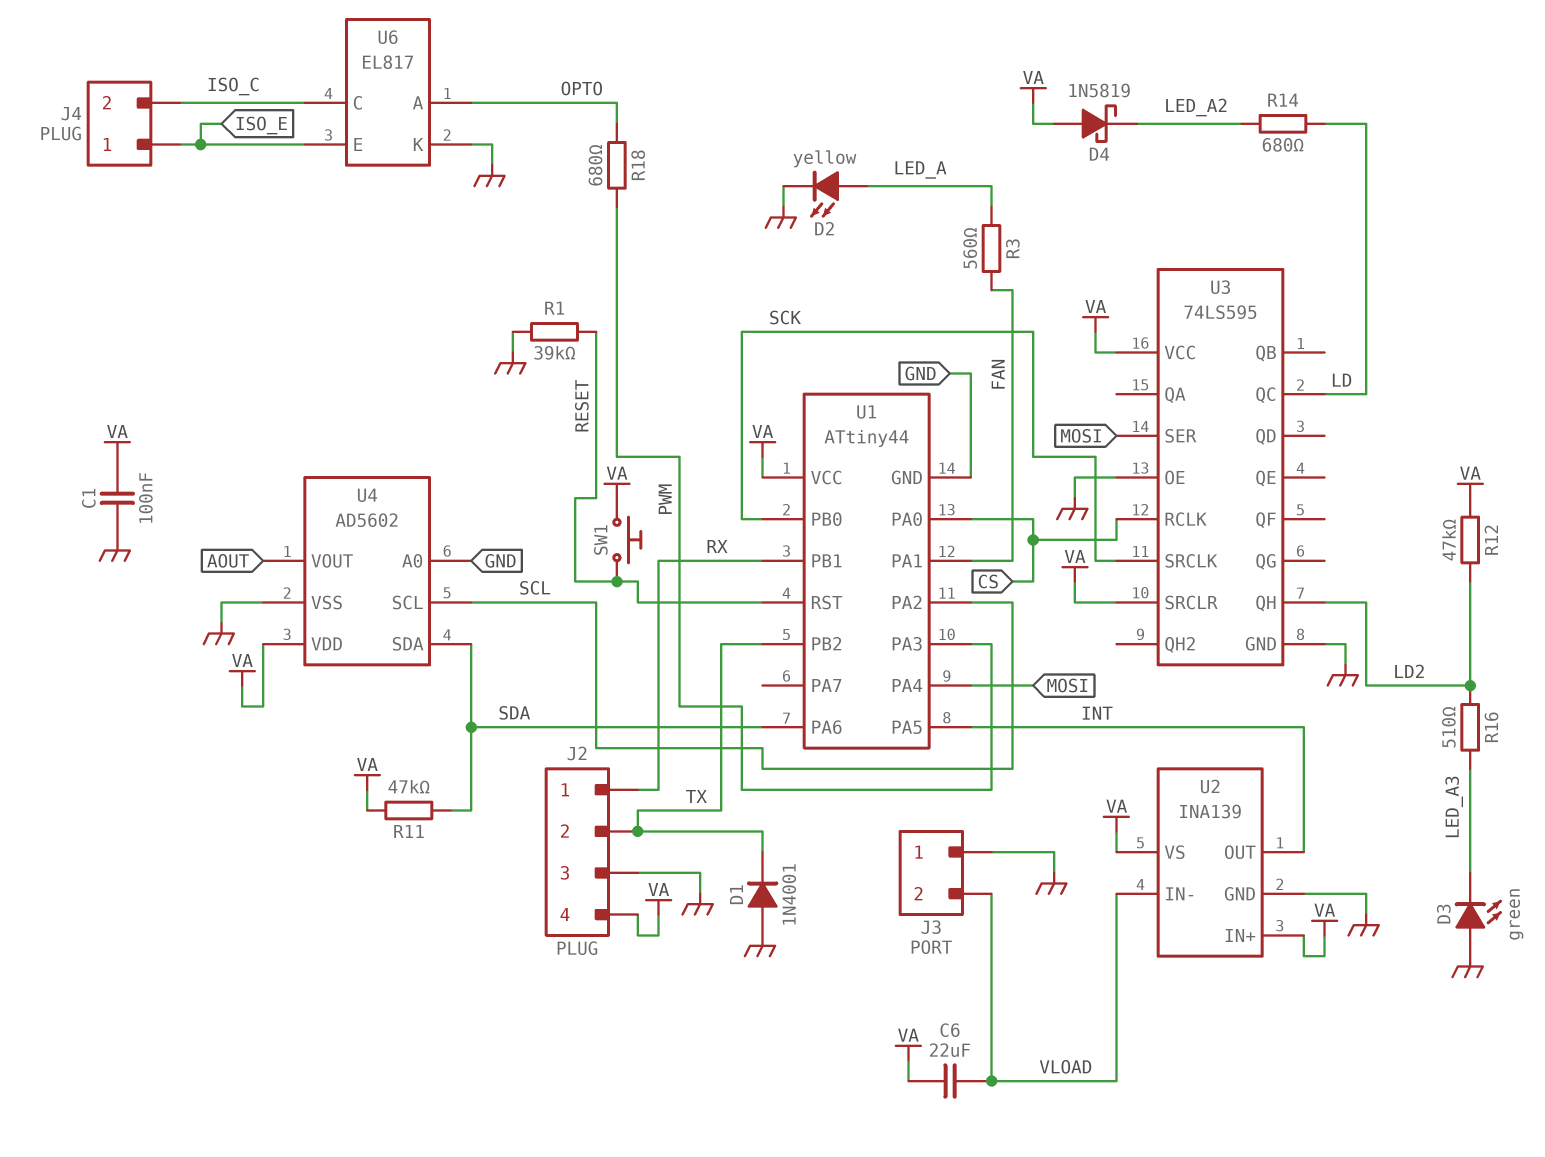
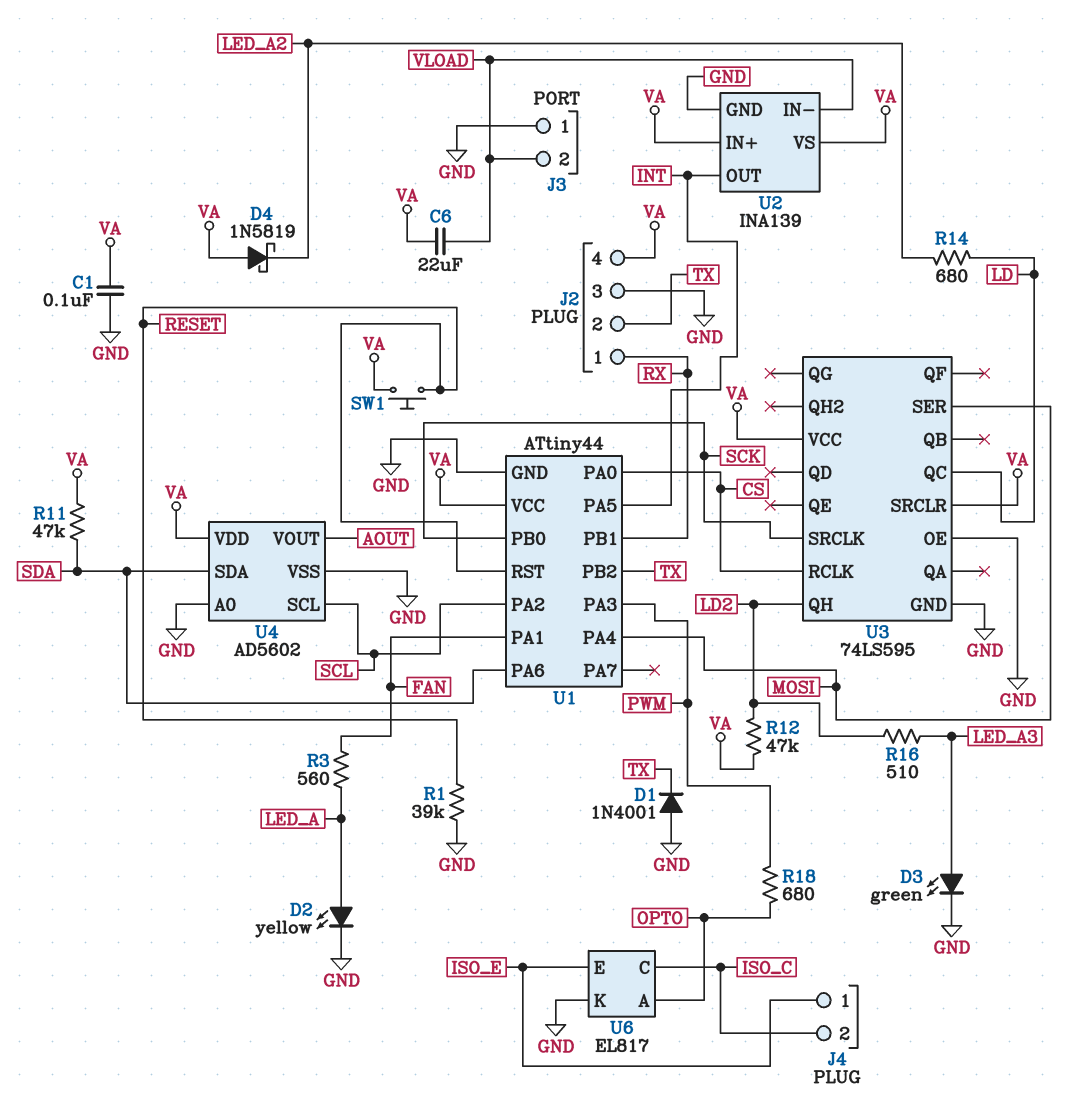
D3: LED green (A GND, K LED_A3) -> LED green (A LED_A3, K GND)

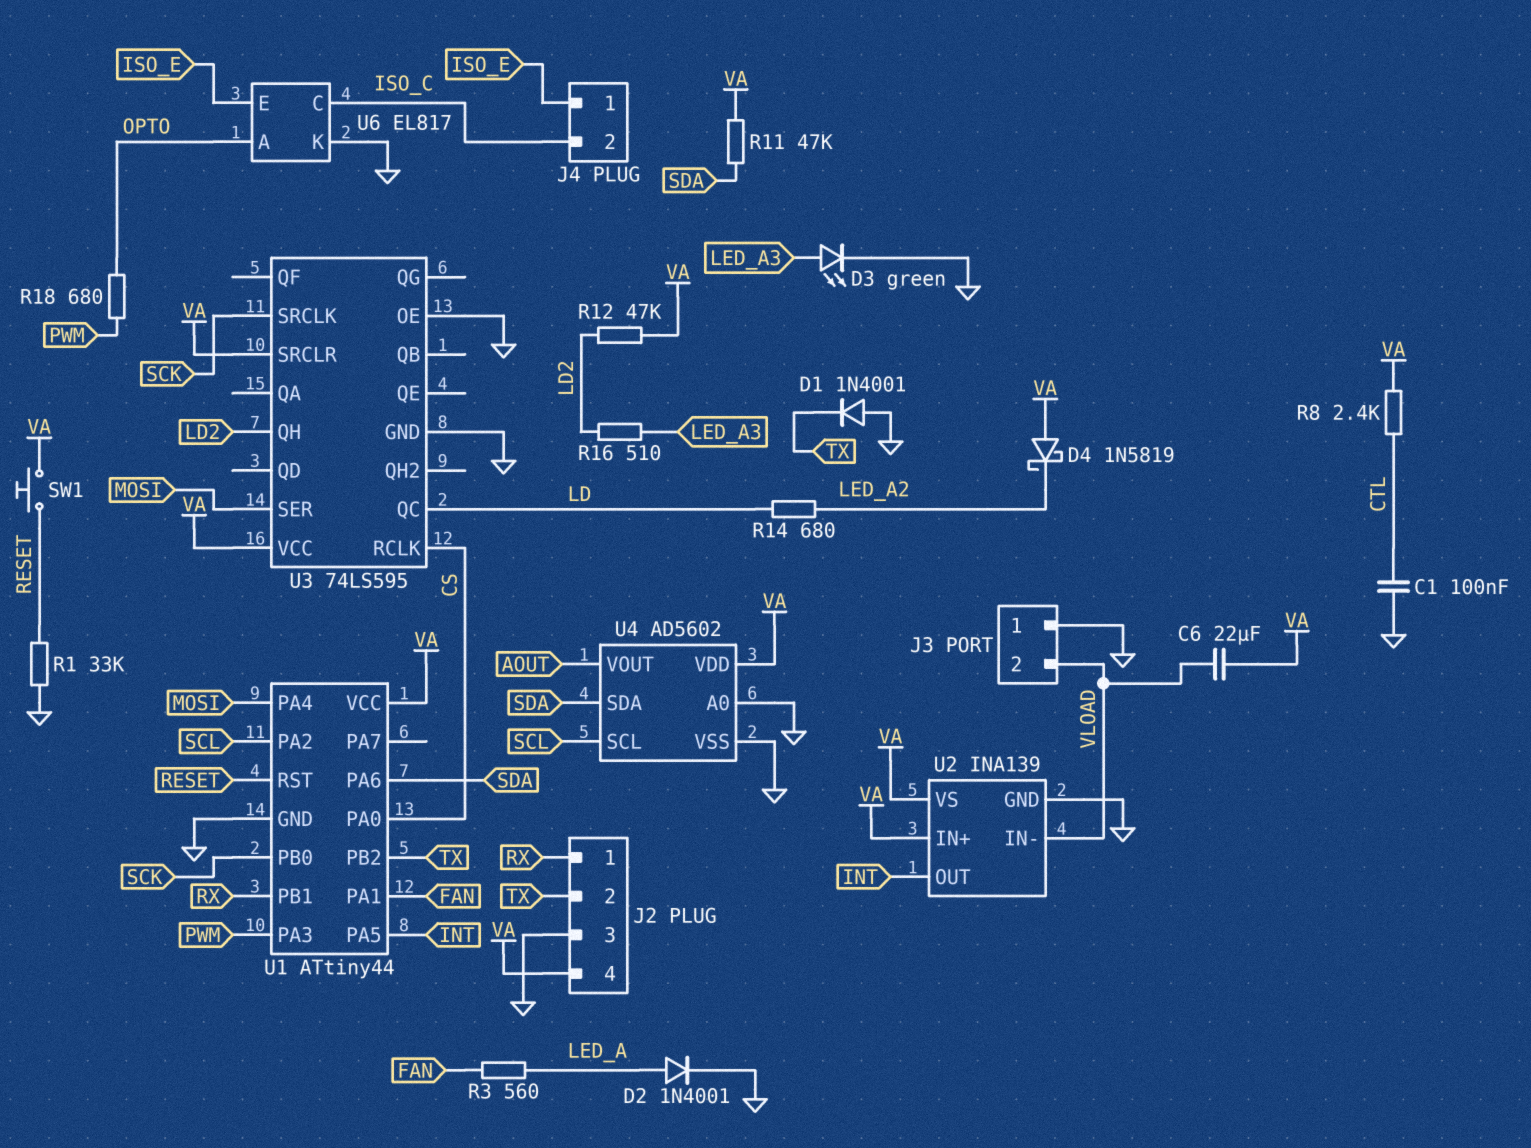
C1: 100nF (GND, VA) -> 100nF (CTL, GND)
D2: LED yellow (A LED_A, K GND) -> diode 1N4001 (A LED_A, K GND)
R1: 39k (GND, RESET) -> 33k (GND, RESET)
R8: none -> 2.4k (CTL, VA)

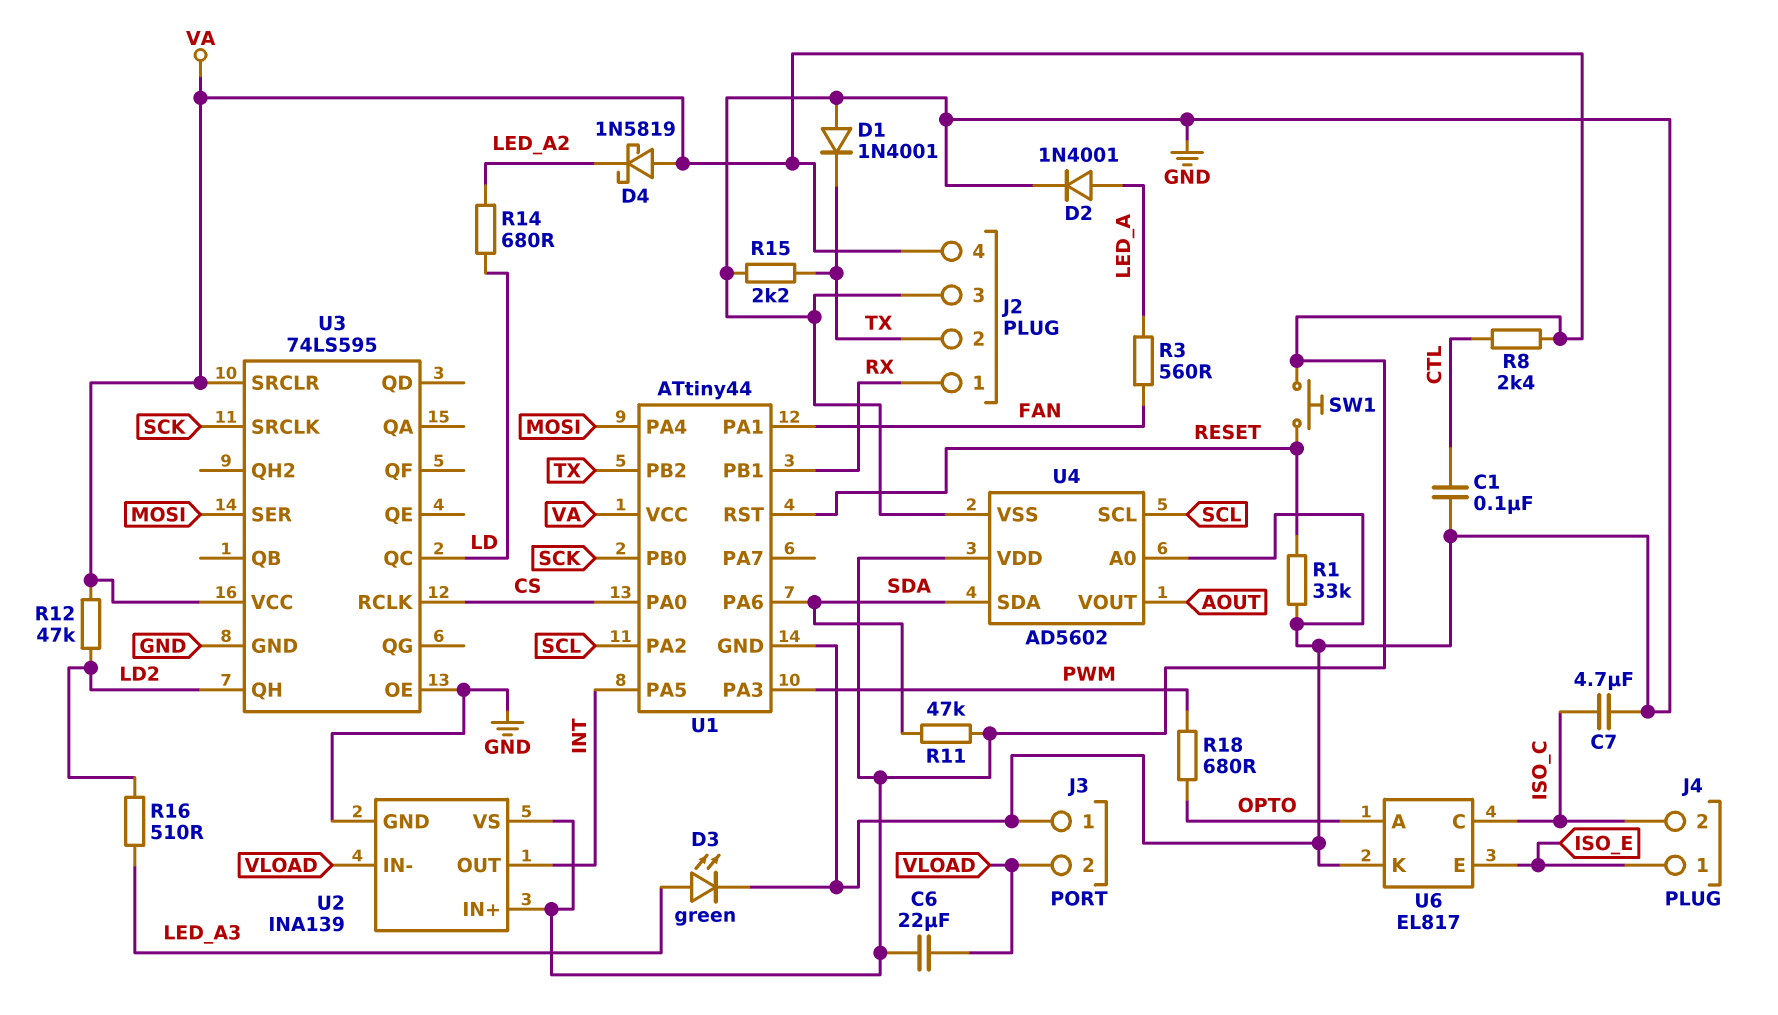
C7: none -> 4.7uF (GND, ISO_C)
R15: none -> 2.2k (GND, TX)

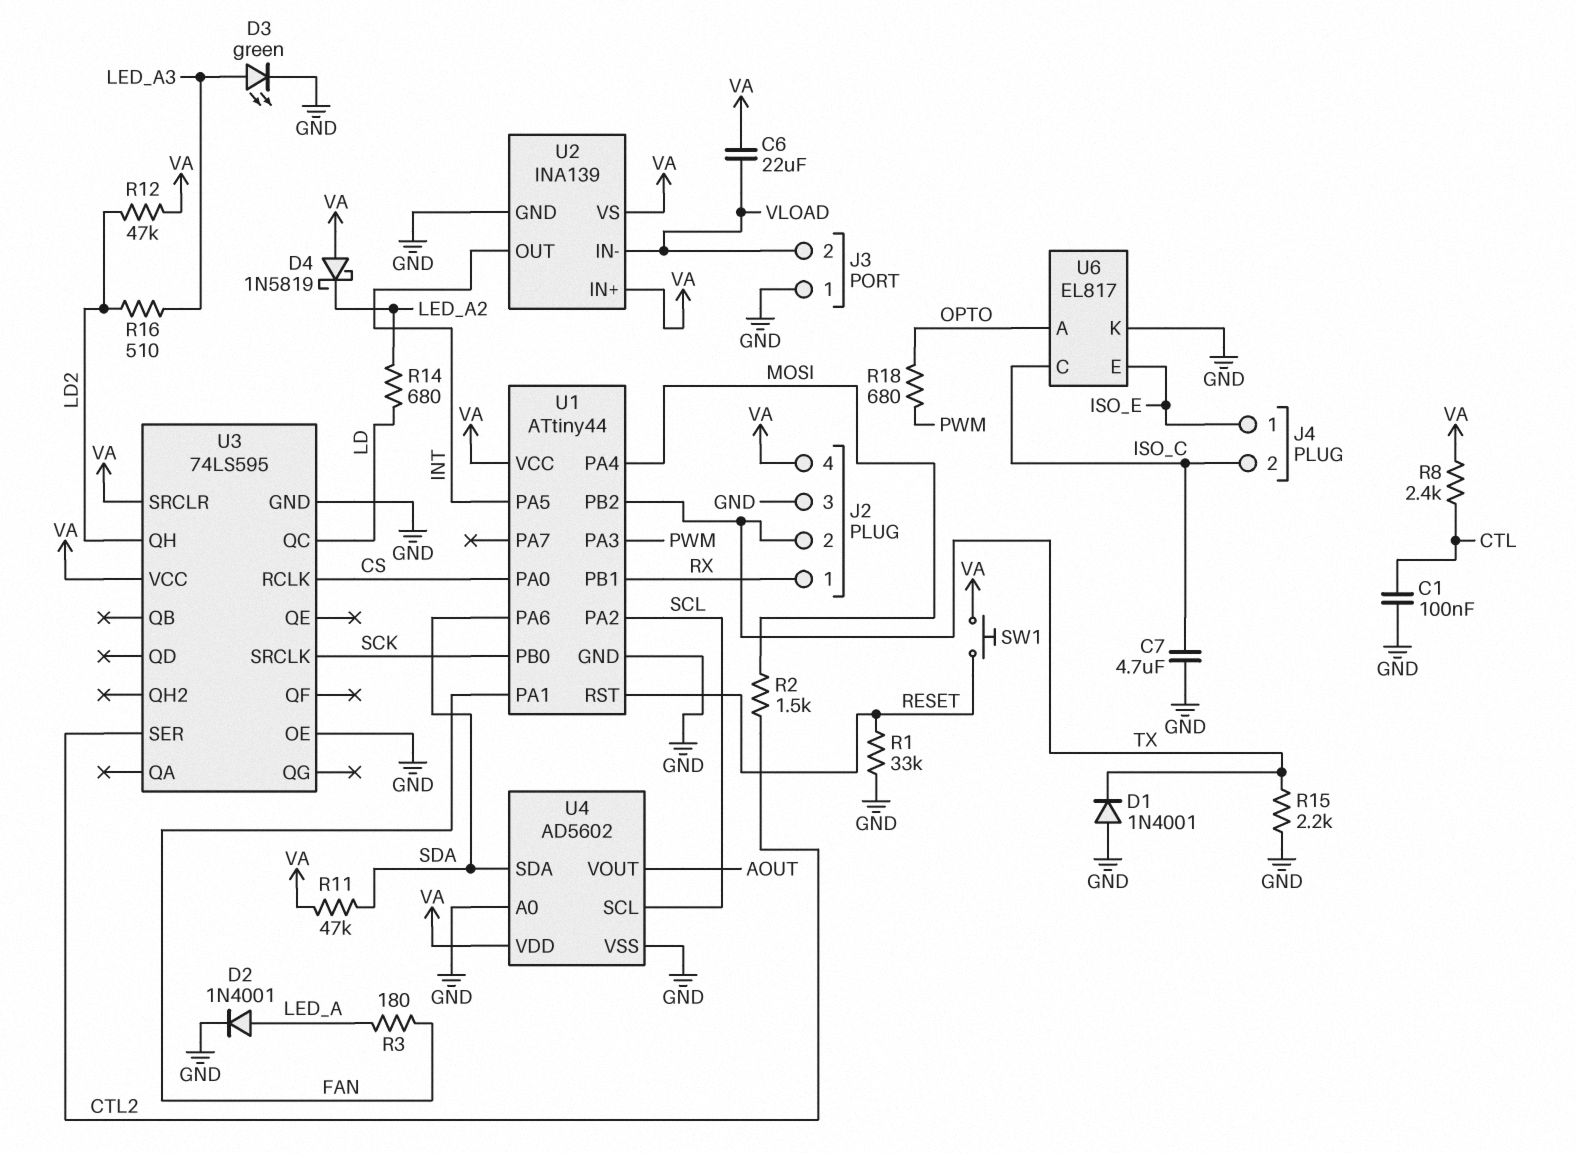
R2: none -> 1.5k (CTL2, MOSI)
R3: 560 (FAN, LED_A) -> 180 (FAN, LED_A)
U3 pin SER: MOSI -> CTL2

